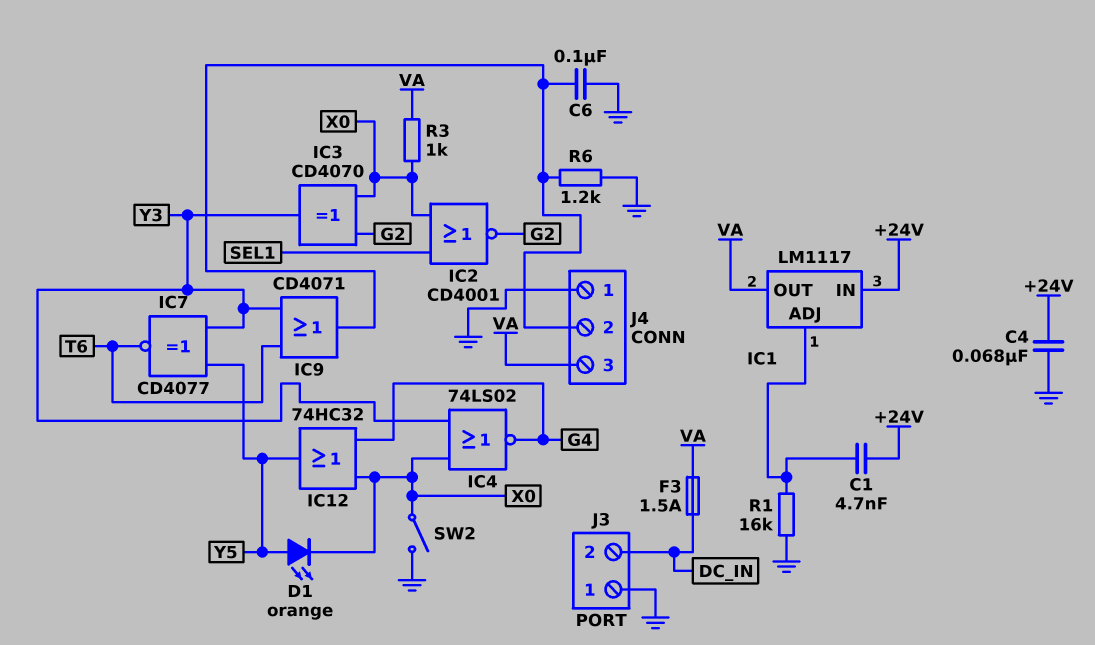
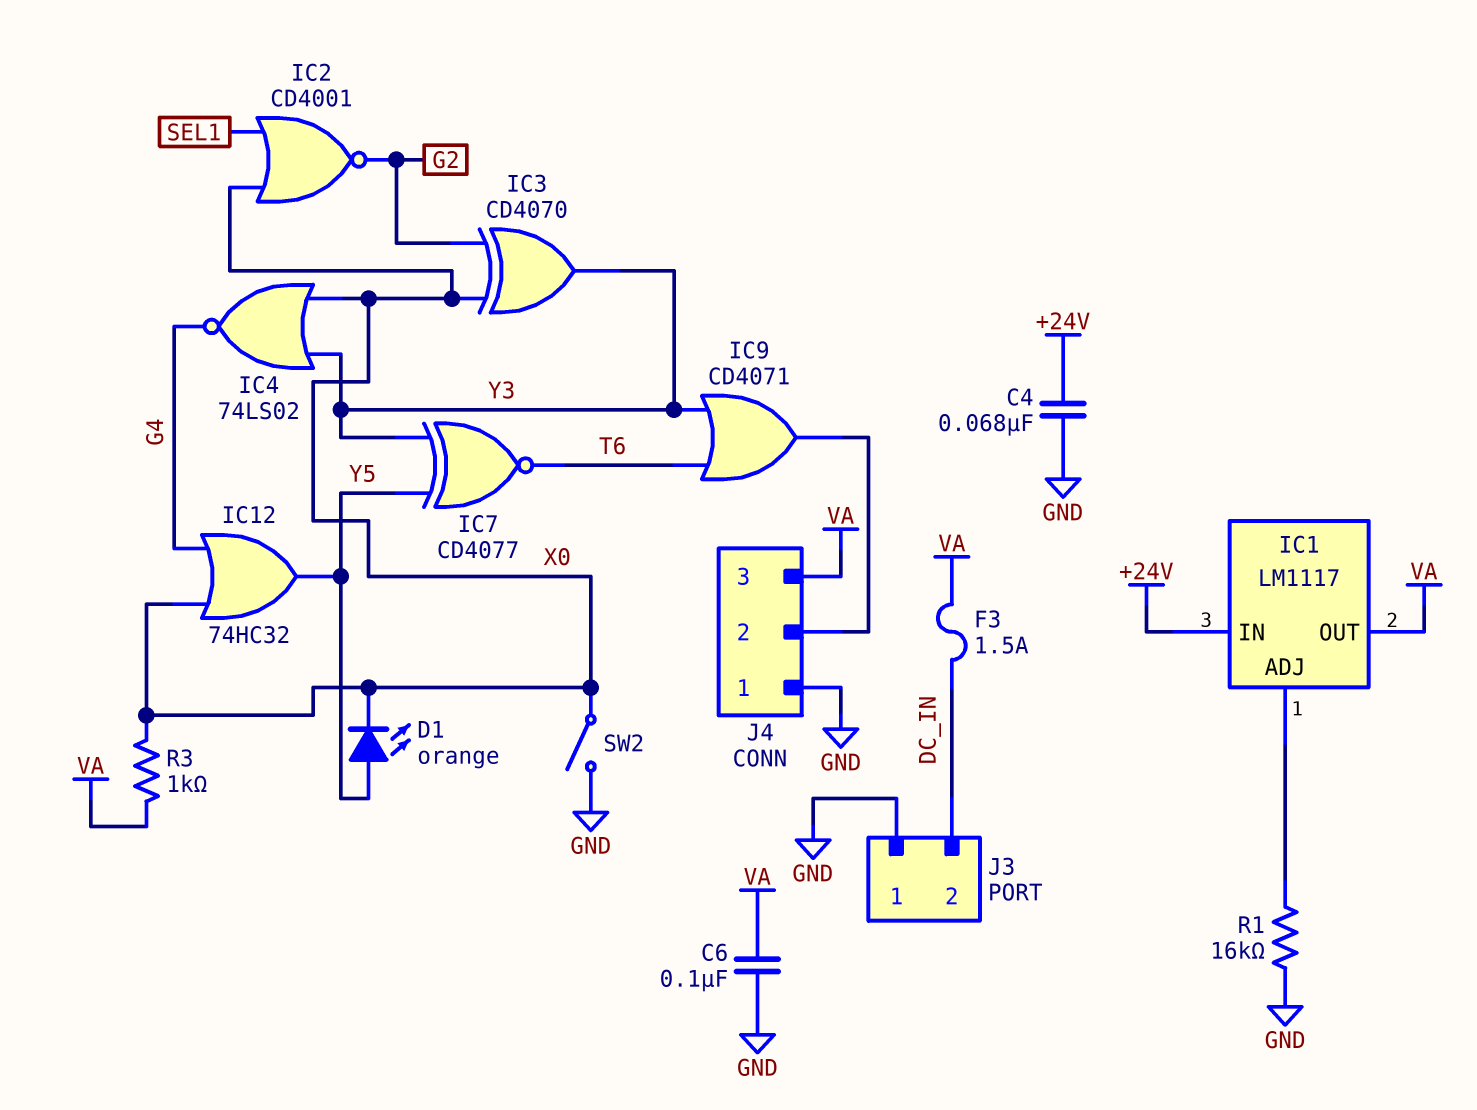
C1: 4.7nF (+24V, IC1/ADJ) -> none
C6: 100nF (GND, J4/2) -> 100nF (GND, VA)
R6: 1.2k (GND, J4/2) -> none

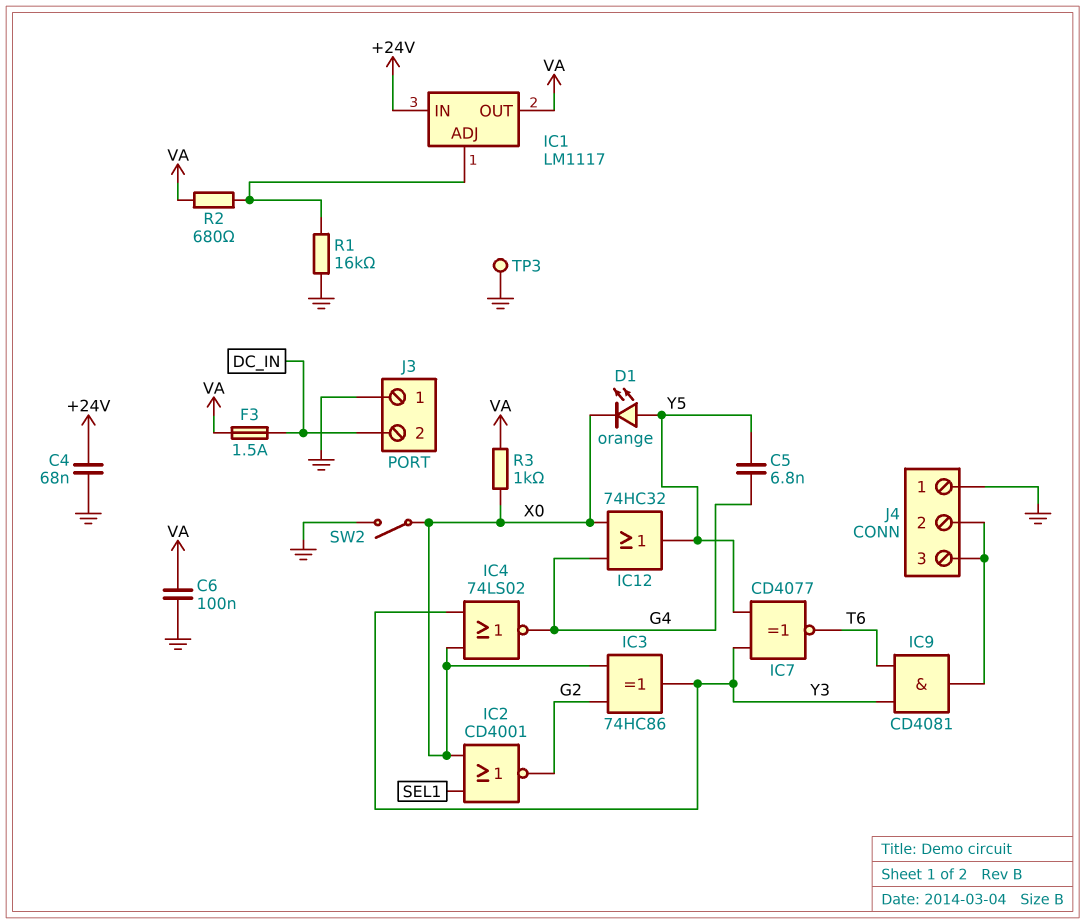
C5: none -> 6.8nF (G4, Y5)
IC3: XOR CD4070 (in G2, in X0, out Y3) -> XOR 74HC86 (in G2, in X0, out Y3)
IC9: OR CD4071 (in T6, in Y3, out J4/2) -> AND CD4081 (in T6, in Y3, out J4/2)
J4 pin 3: VA -> J4/2
R2: none -> 680 (IC1/ADJ, VA)
TP3: none -> test point (GND)

